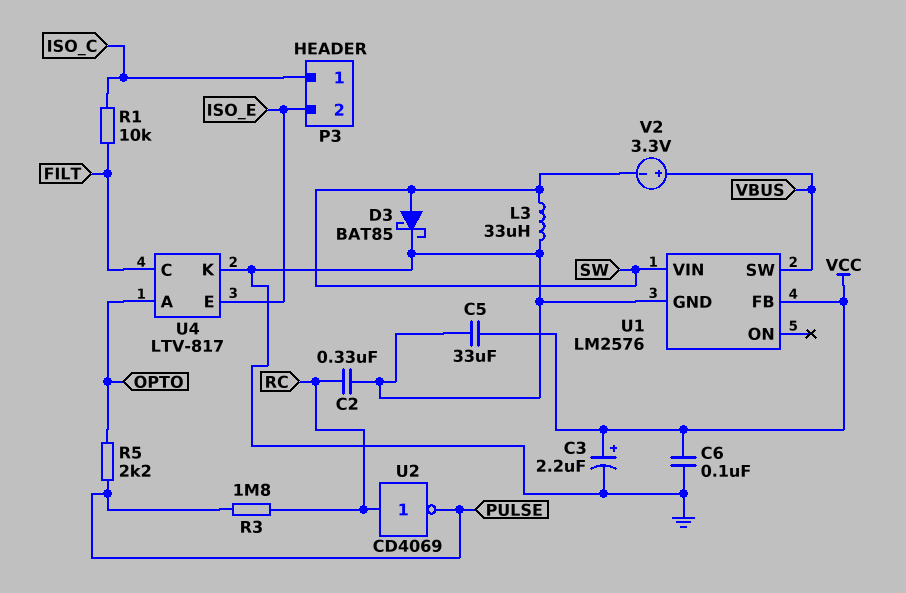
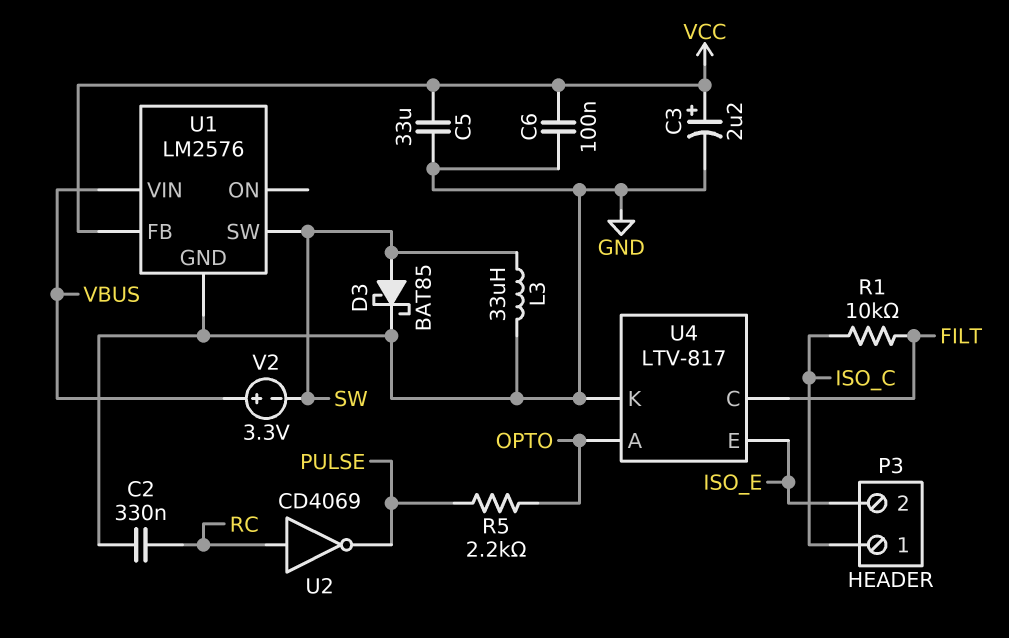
R3: 1.8M (PULSE, RC) -> none
U1 pin SW: VBUS -> SW
U1 pin VIN: SW -> VBUS

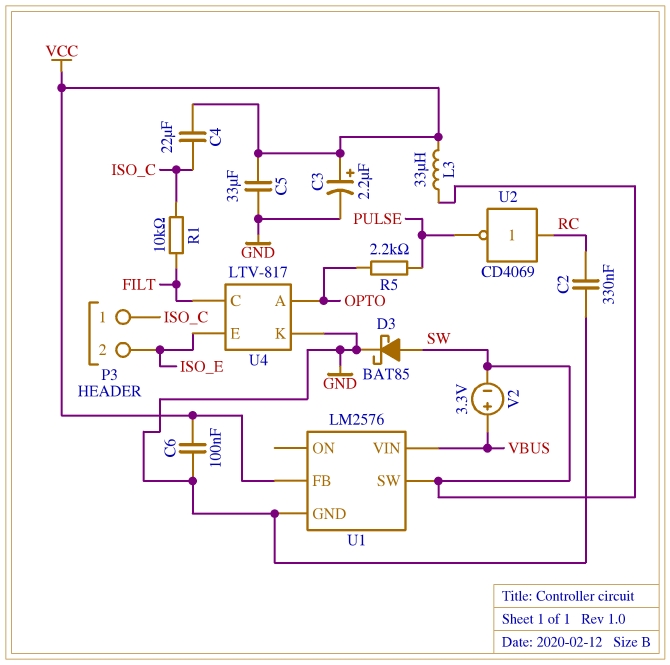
C4: none -> 22uF (ISO_C, VCC)
L3: 33uH (GND, SW) -> 33uH (SW, VCC)

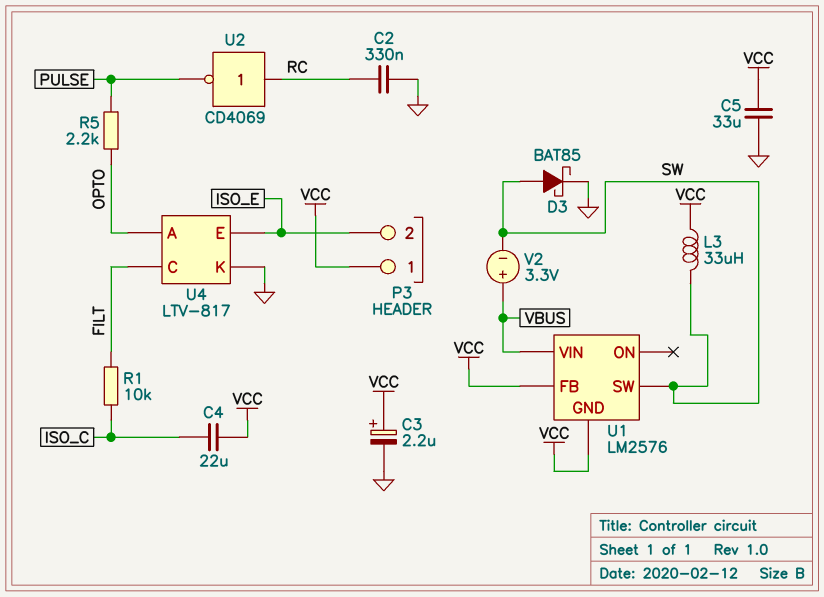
C6: 100nF (GND, VCC) -> none
P3 pin 1: ISO_C -> VCC
U1 pin GND: GND -> VCC

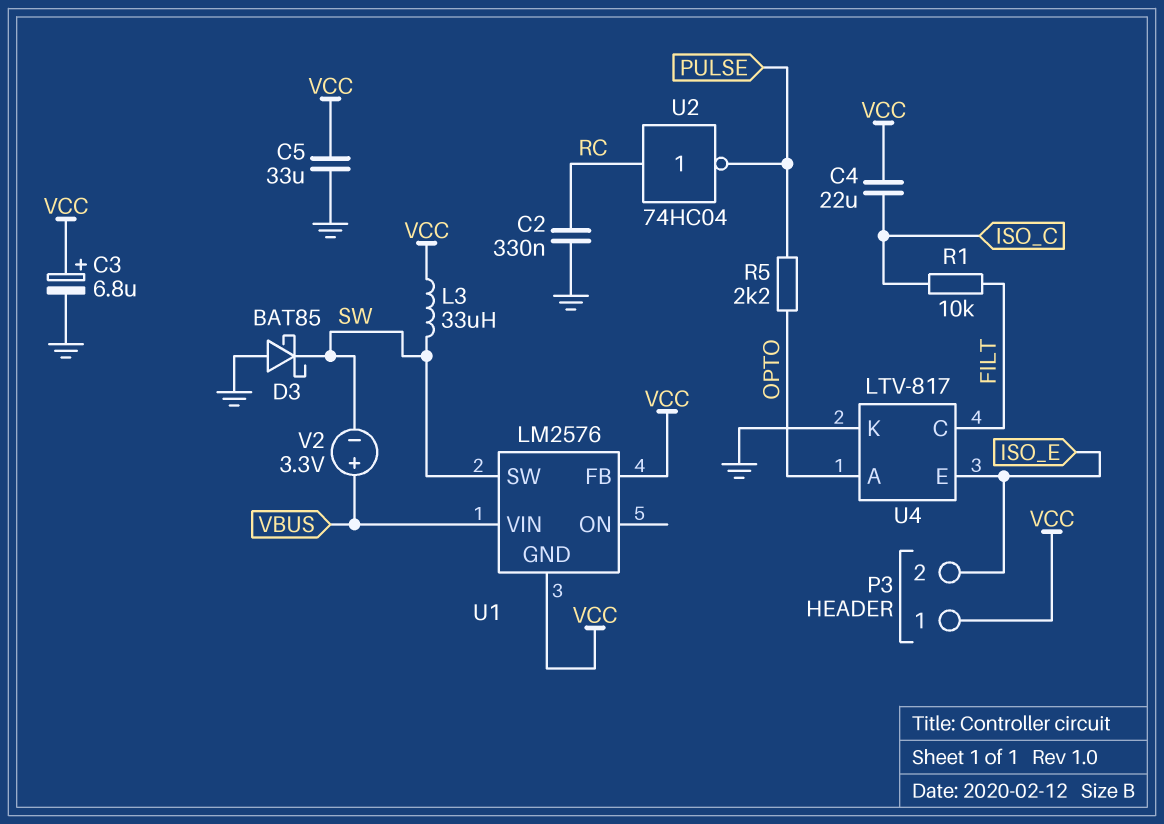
C3: 2.2uF (plus VCC, minus GND) -> 6.8uF (plus VCC, minus GND)
D3: schottky BAT85 (A SW, K GND) -> schottky BAT85 (A GND, K SW)
U2: NOT CD4069 (in RC, out PULSE) -> NOT 74HC04 (in RC, out PULSE)

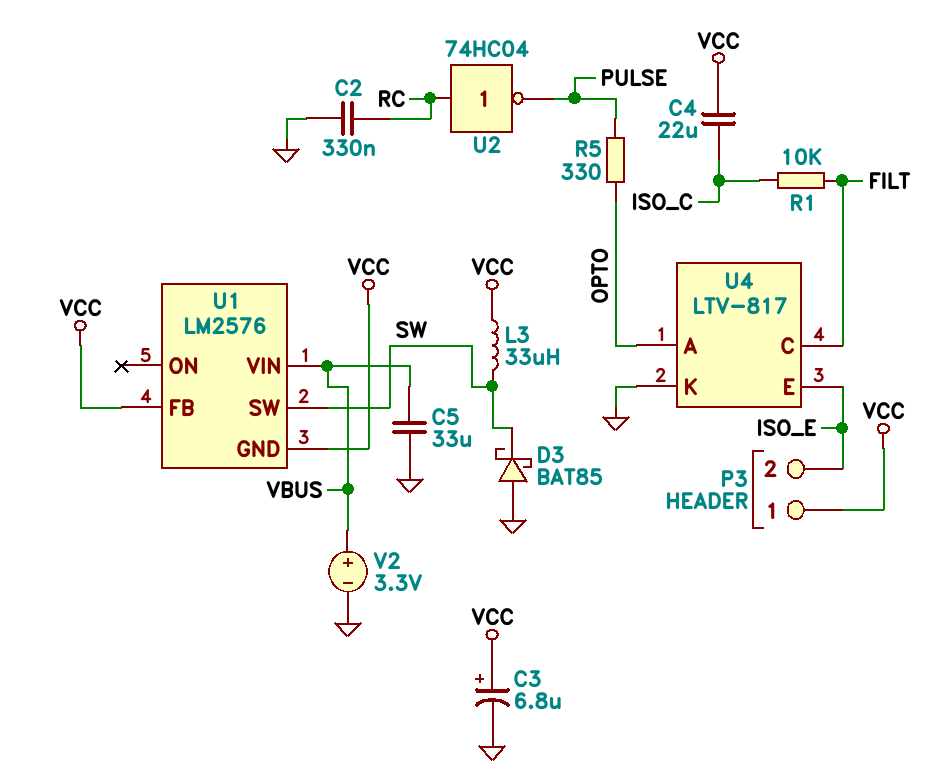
C5: 33uF (GND, VCC) -> 33uF (GND, VBUS)
R5: 2.2k (OPTO, PULSE) -> 330 (OPTO, PULSE)
V2: 3.3V (plus VBUS, minus SW) -> 3.3V (plus VBUS, minus GND)

